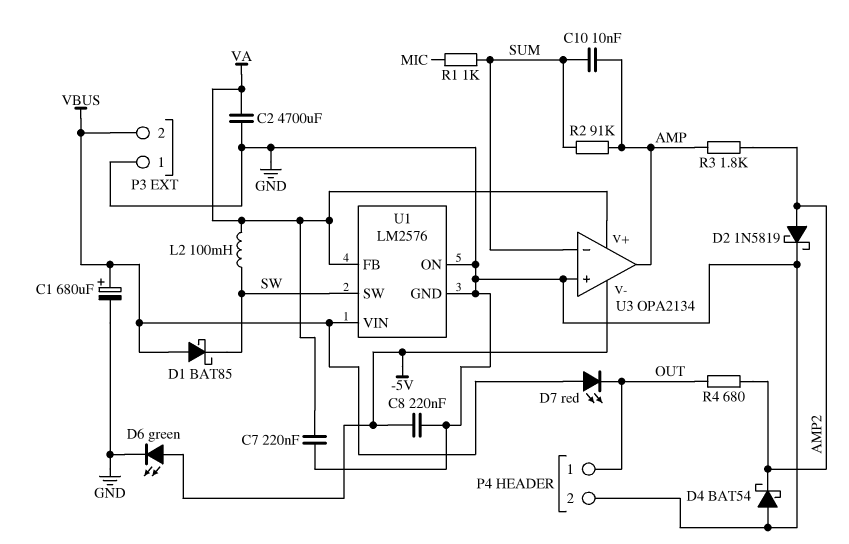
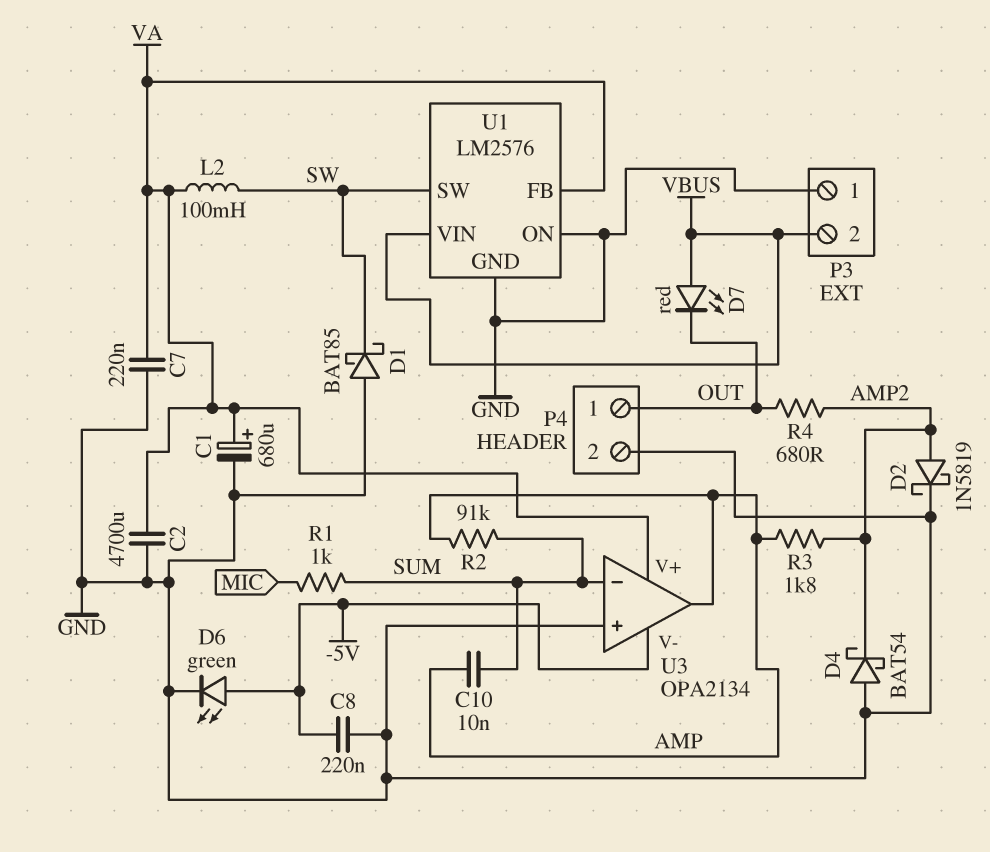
C1: 680uF (plus VBUS, minus GND) -> 680uF (plus VA, minus GND)
D1: schottky BAT85 (A VBUS, K SW) -> schottky BAT85 (A GND, K SW)

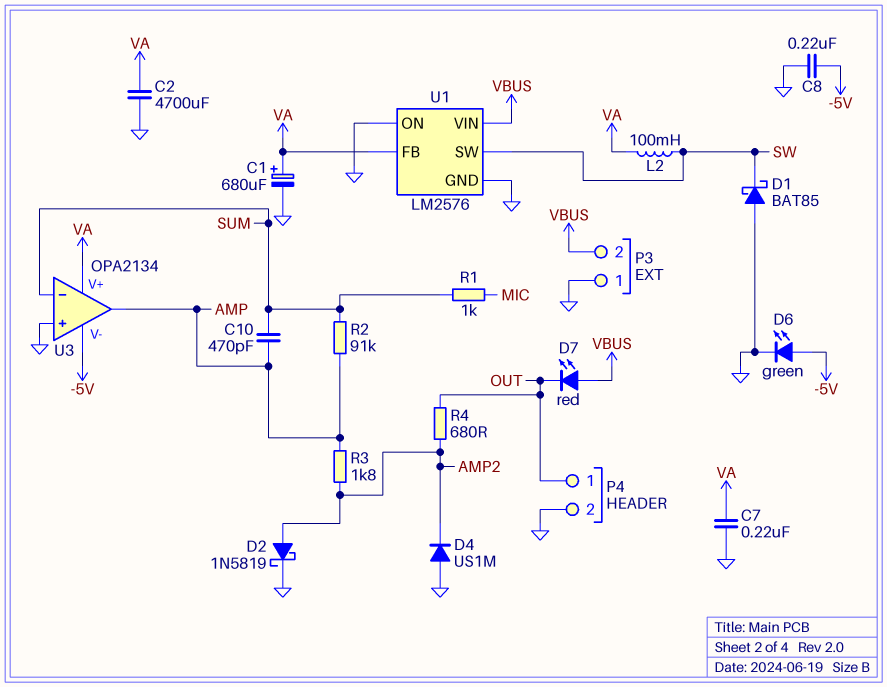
C10: 10nF (AMP, SUM) -> 470pF (AMP, SUM)
D4: schottky BAT54 (A GND, K AMP2) -> diode US1M (A GND, K AMP2)

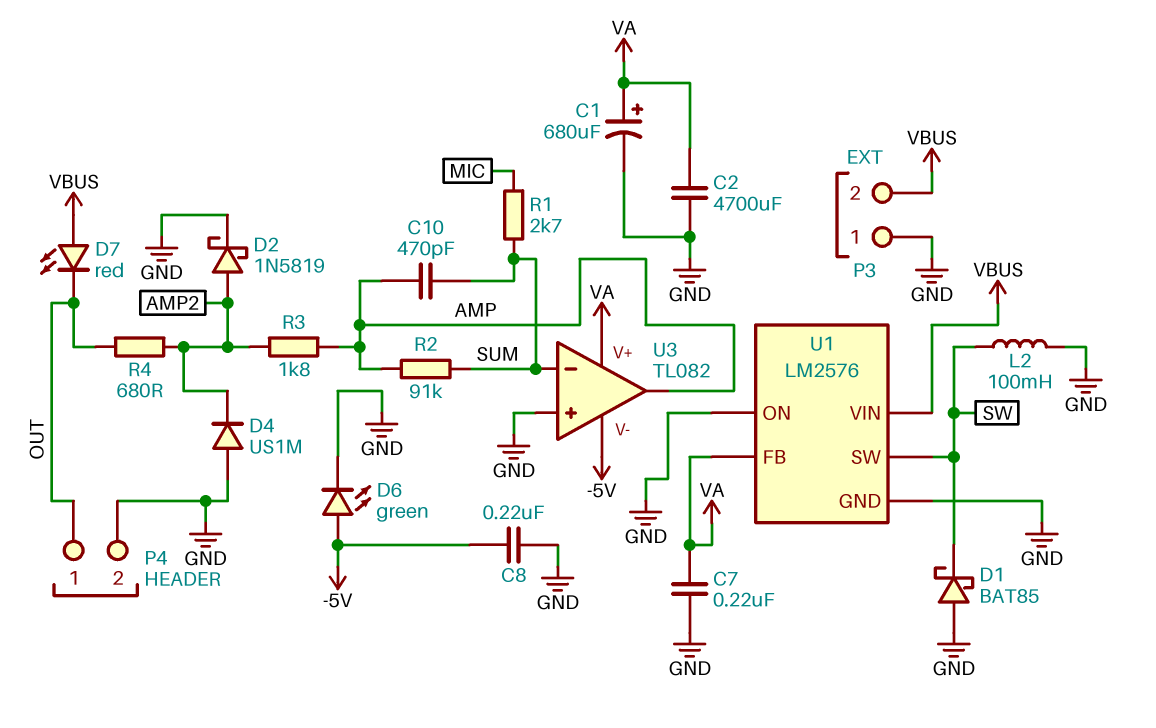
L2: 100mH (SW, VA) -> 100mH (GND, SW)
R1: 1k (MIC, SUM) -> 2.7k (MIC, SUM)
U3: OPA2134 -> TL082

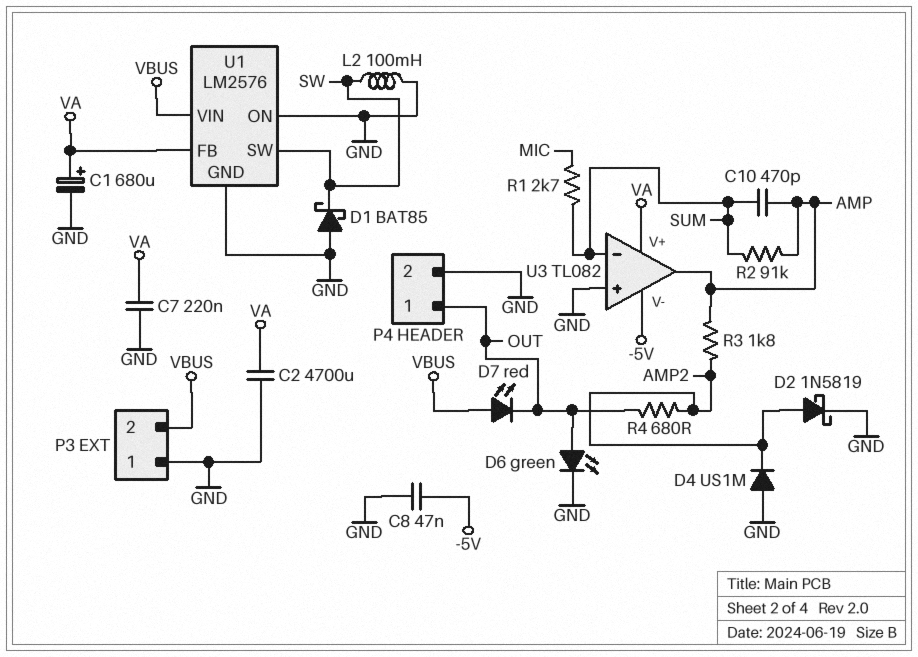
C8: 220nF (-5V, GND) -> 47nF (-5V, GND)
D6: LED green (A -5V, K GND) -> LED green (A OUT, K GND)

